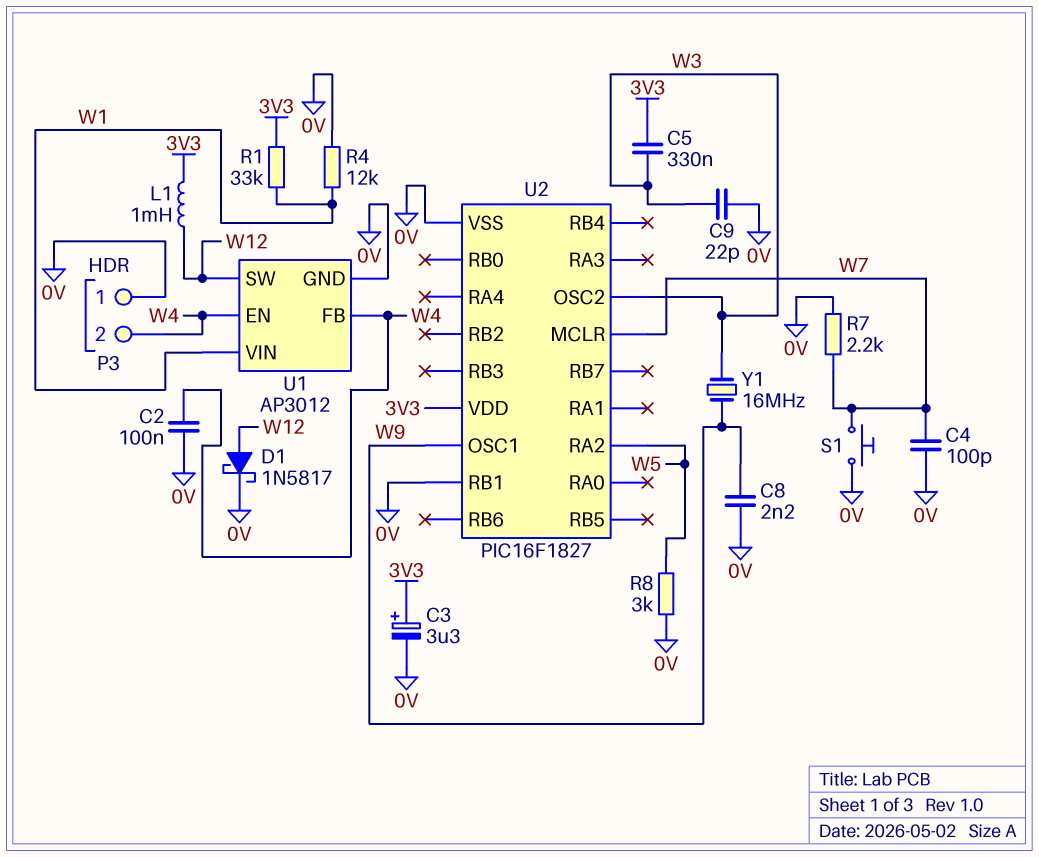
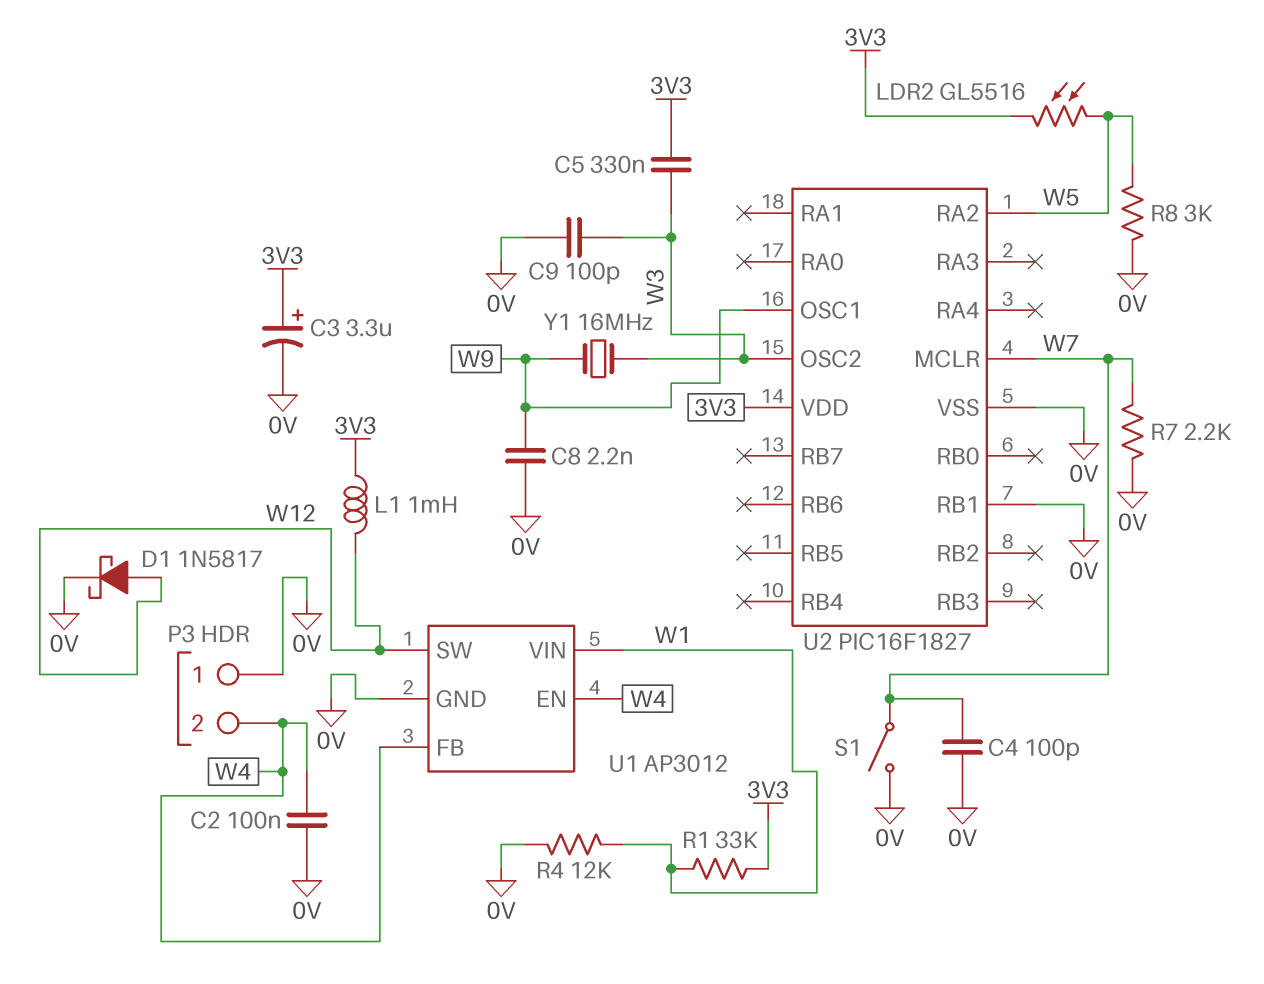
C9: 22pF (0V, W3) -> 100pF (0V, W3)
LDR2: none -> GL5516 (3V3, W5)
S1: button (0V, W7) -> switch (0V, W7)

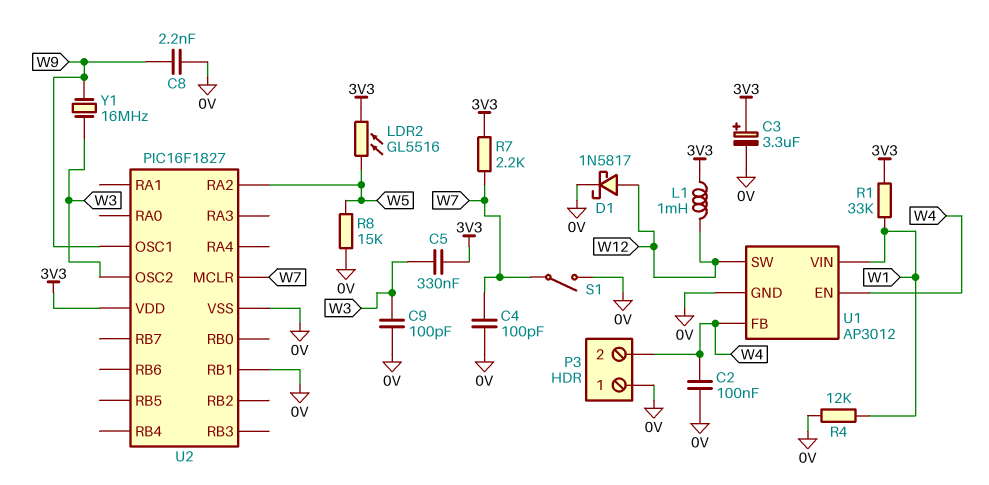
R7: 2.2k (0V, W7) -> 2.2k (3V3, W7)
R8: 3k (0V, W5) -> 15k (0V, W5)

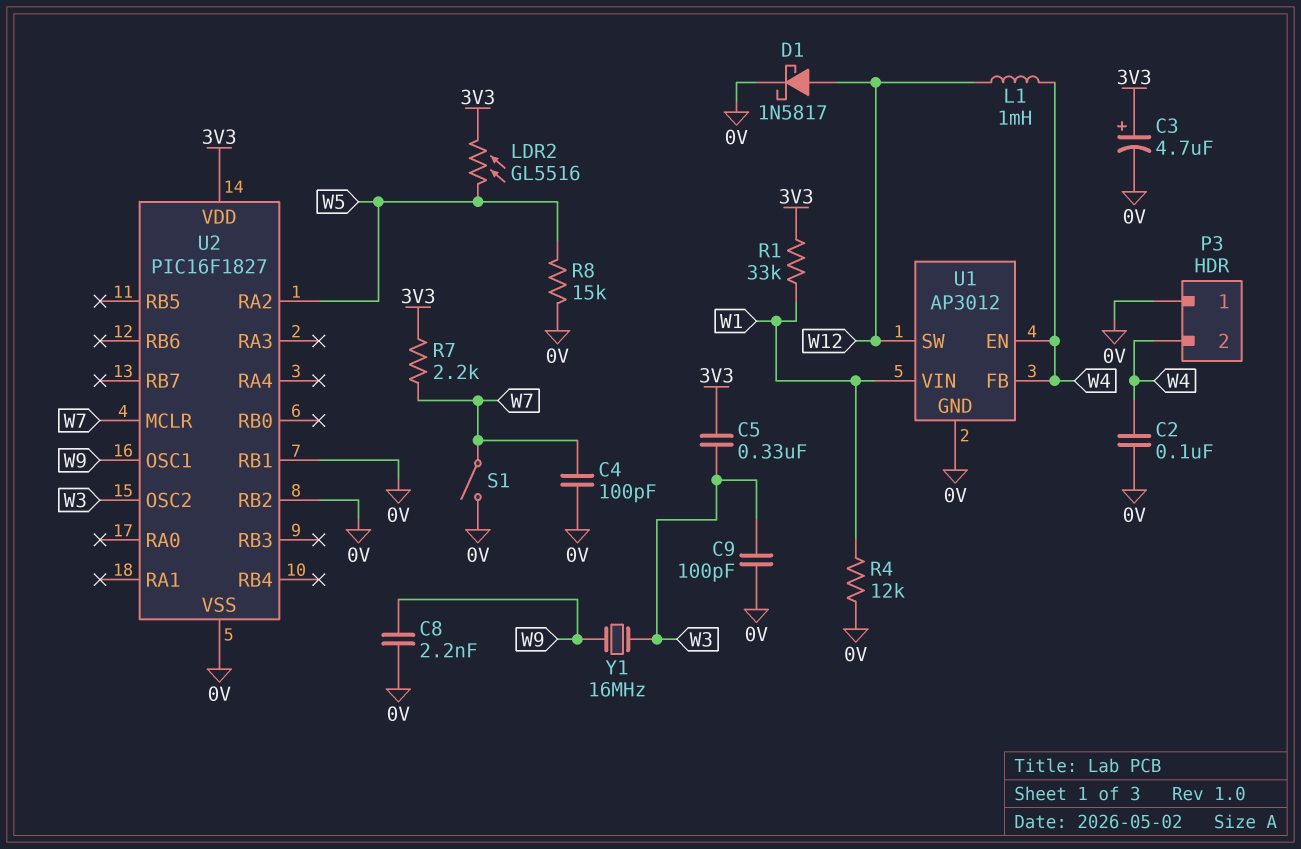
C3: 3.3uF (plus 3V3, minus 0V) -> 4.7uF (plus 3V3, minus 0V)
L1: 1mH (3V3, W12) -> 1mH (W4, W12)
U2 pin RB2: none -> 0V

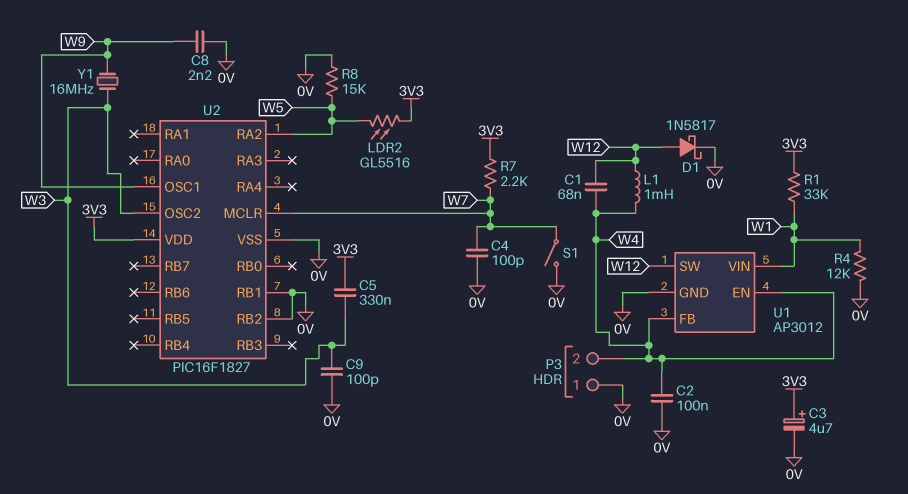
C1: none -> 68nF (W4, W12)

